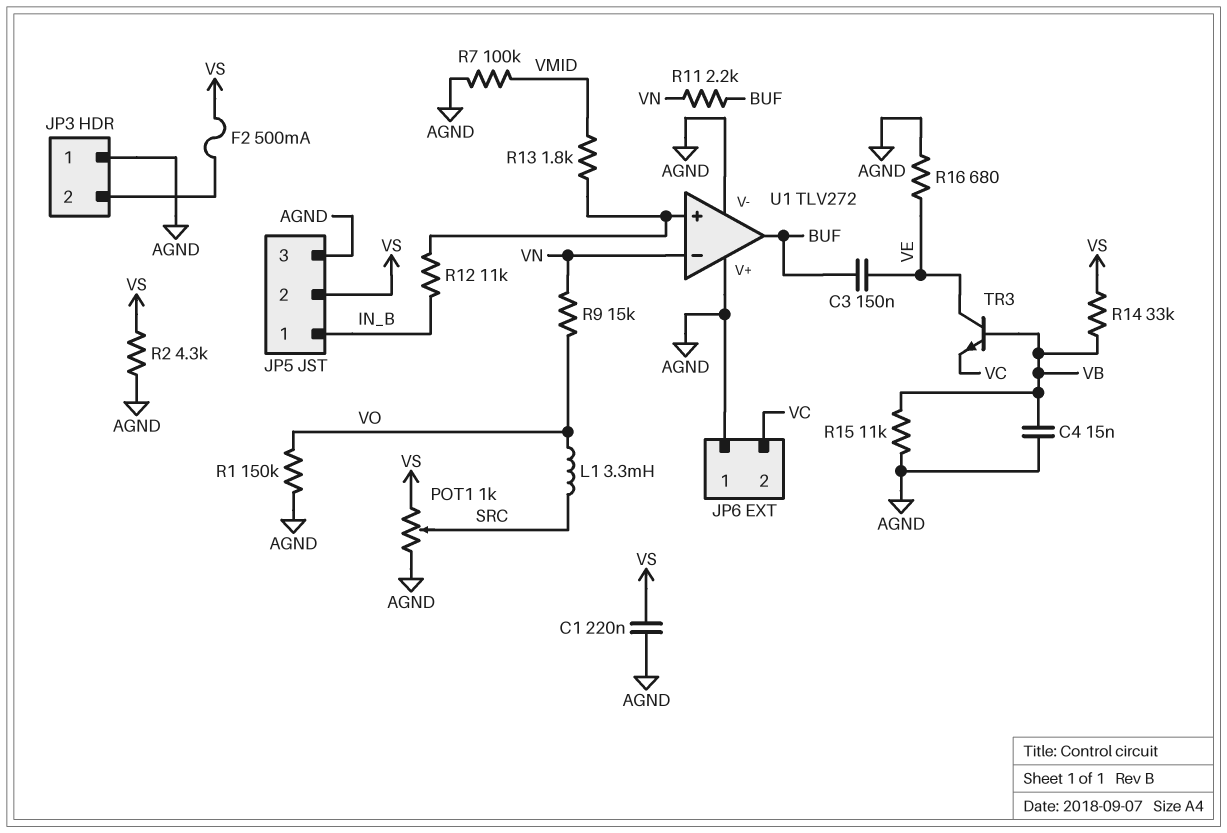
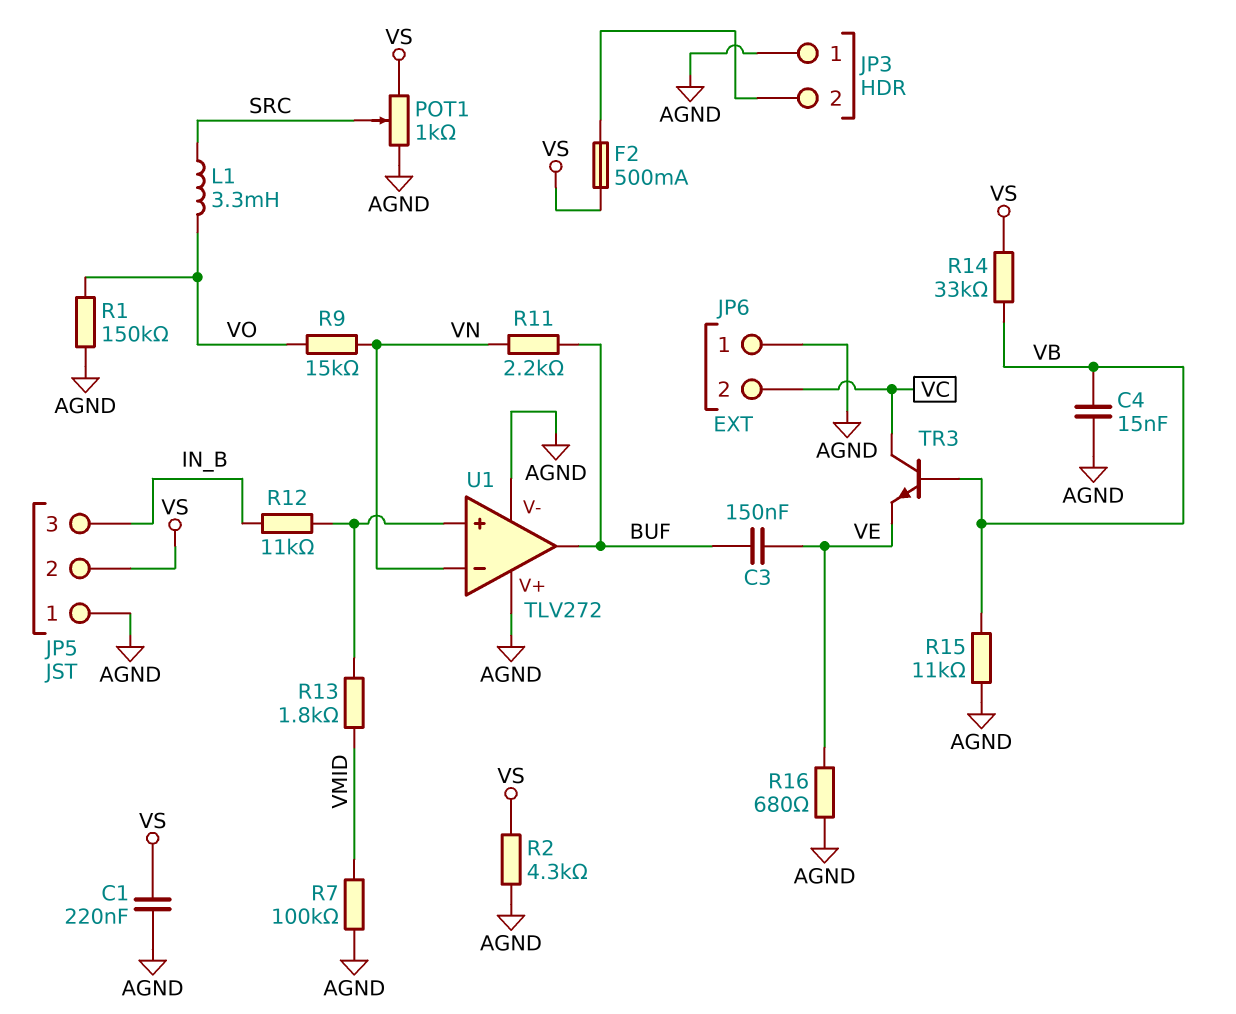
JP5 pin 1: IN_B -> AGND
JP5 pin 3: AGND -> IN_B
TR3: NPN (B VB, C VE, E VC) -> NPN (B VB, C VC, E VE)

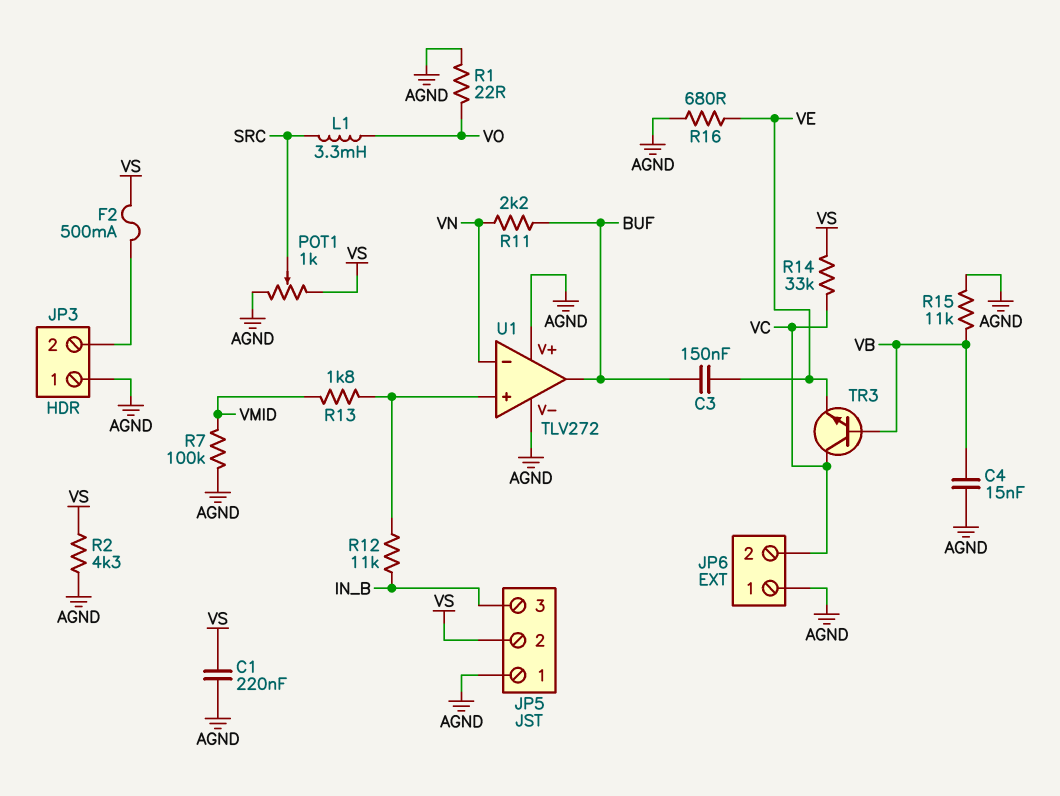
R1: 150k (AGND, VO) -> 22 (AGND, VO)
R9: 15k (VN, VO) -> none
R14: 33k (VB, VS) -> 33k (VC, VS)

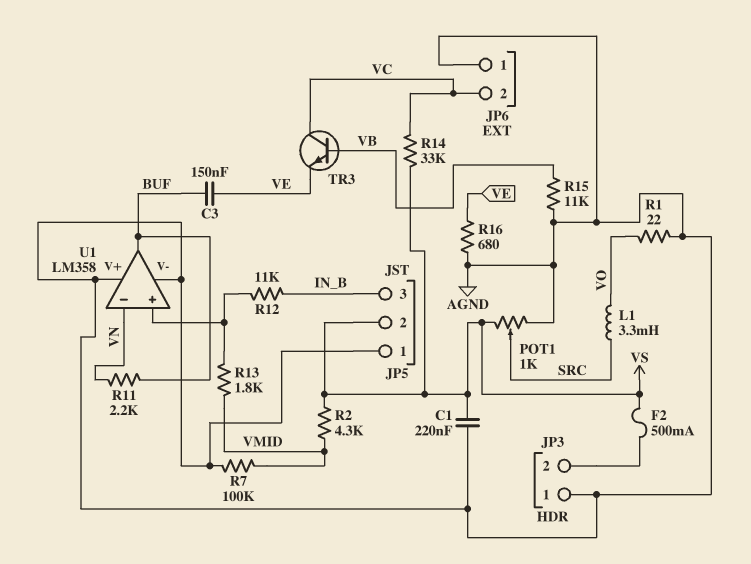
C4: 15nF (AGND, VB) -> none
R2: 4.3k (AGND, VS) -> 4.3k (VMID, VS)
U1: TLV272 -> LM358

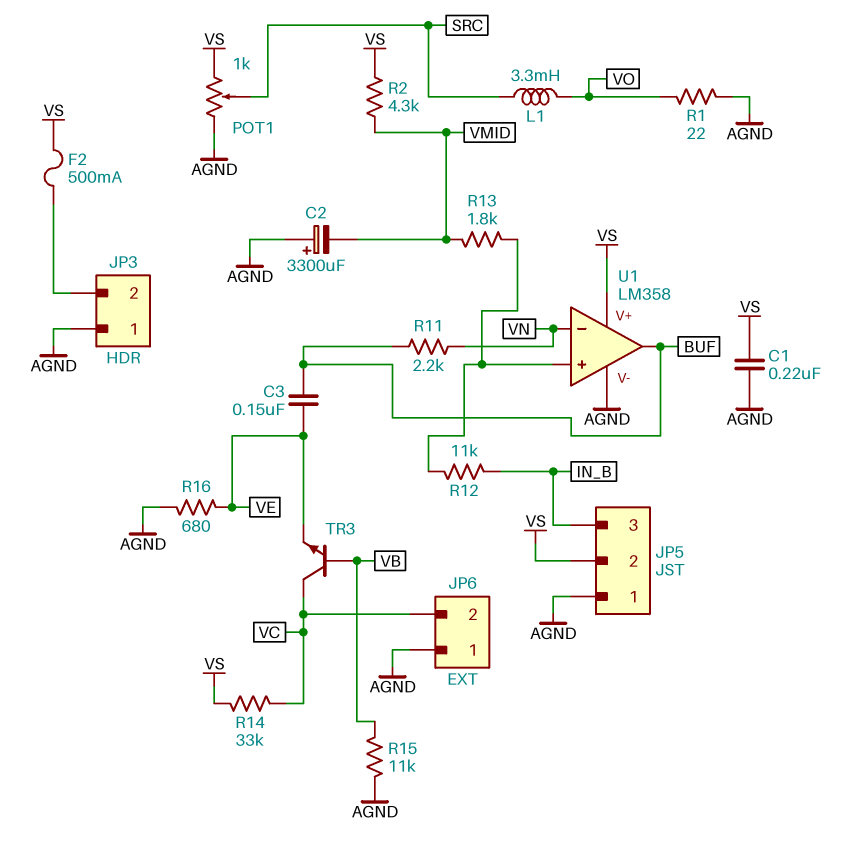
C2: none -> 3300uF (plus AGND, minus VMID)
R7: 100k (AGND, VMID) -> none
U1 pin V+: AGND -> VS

